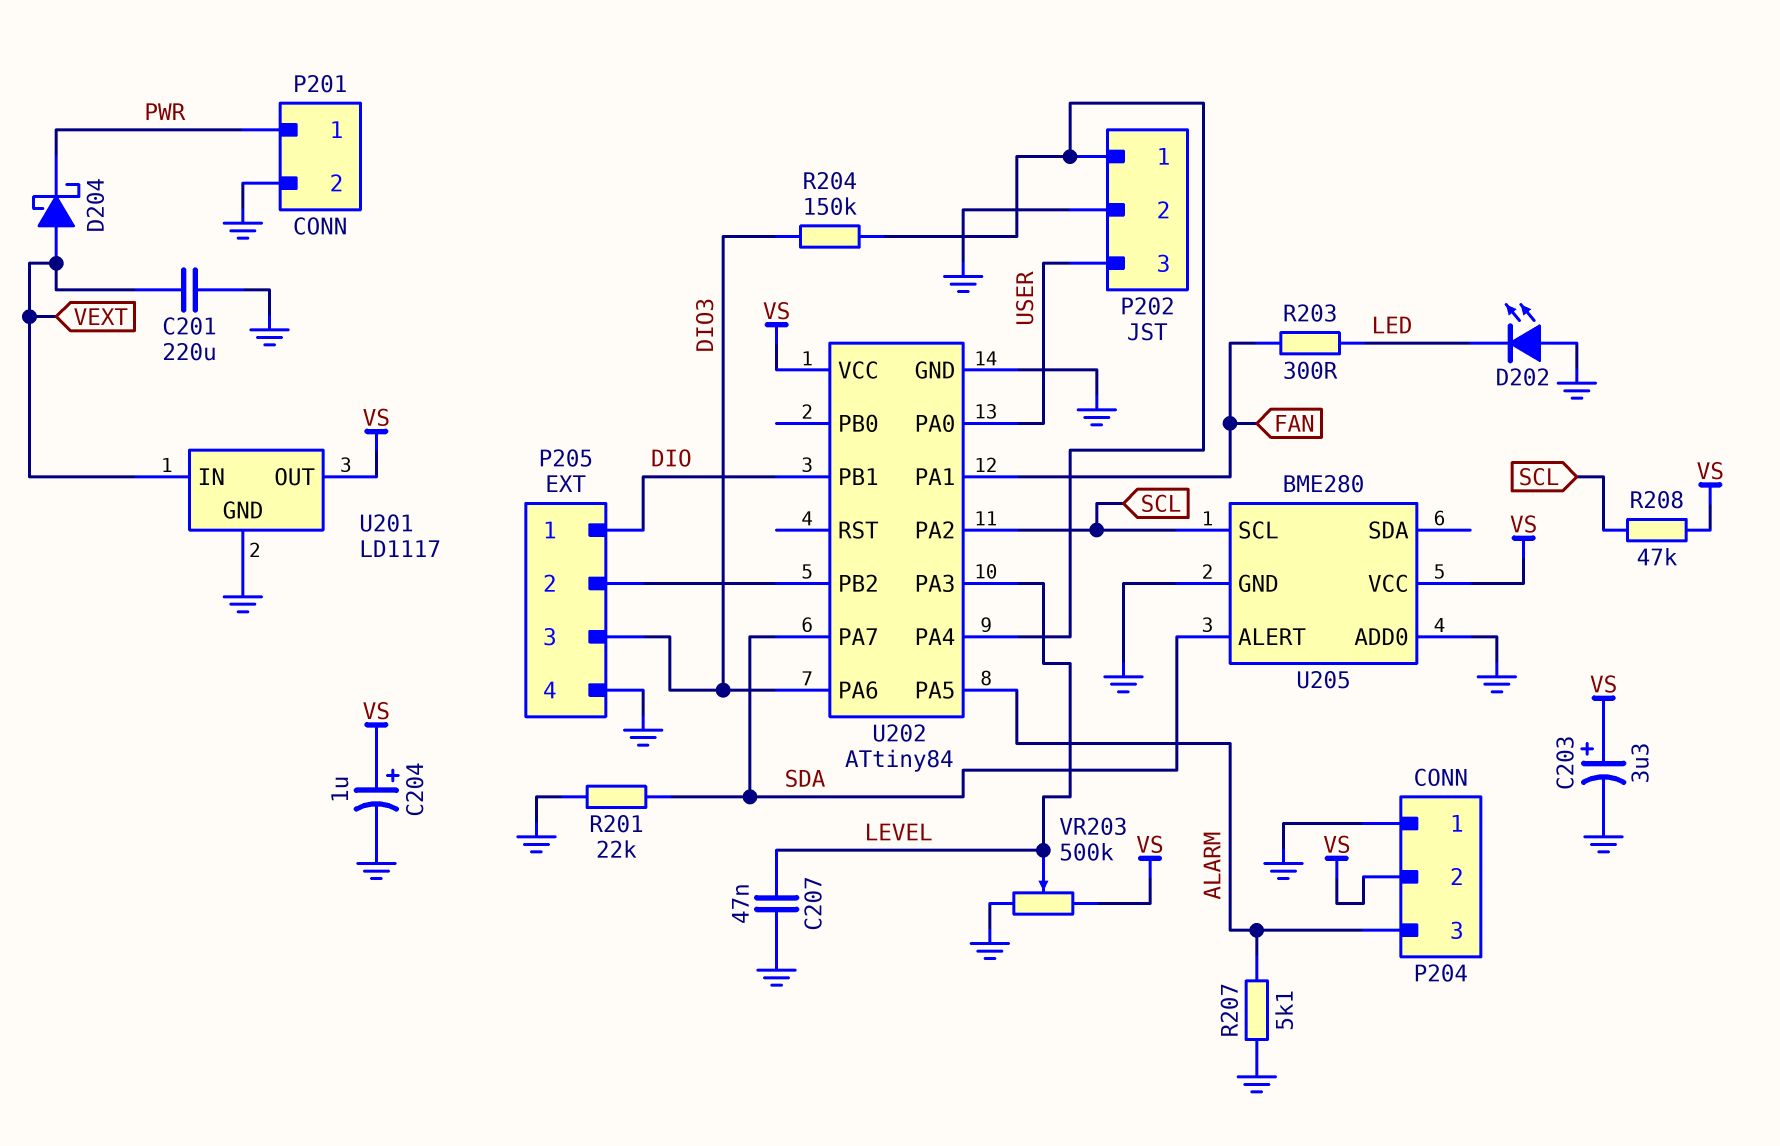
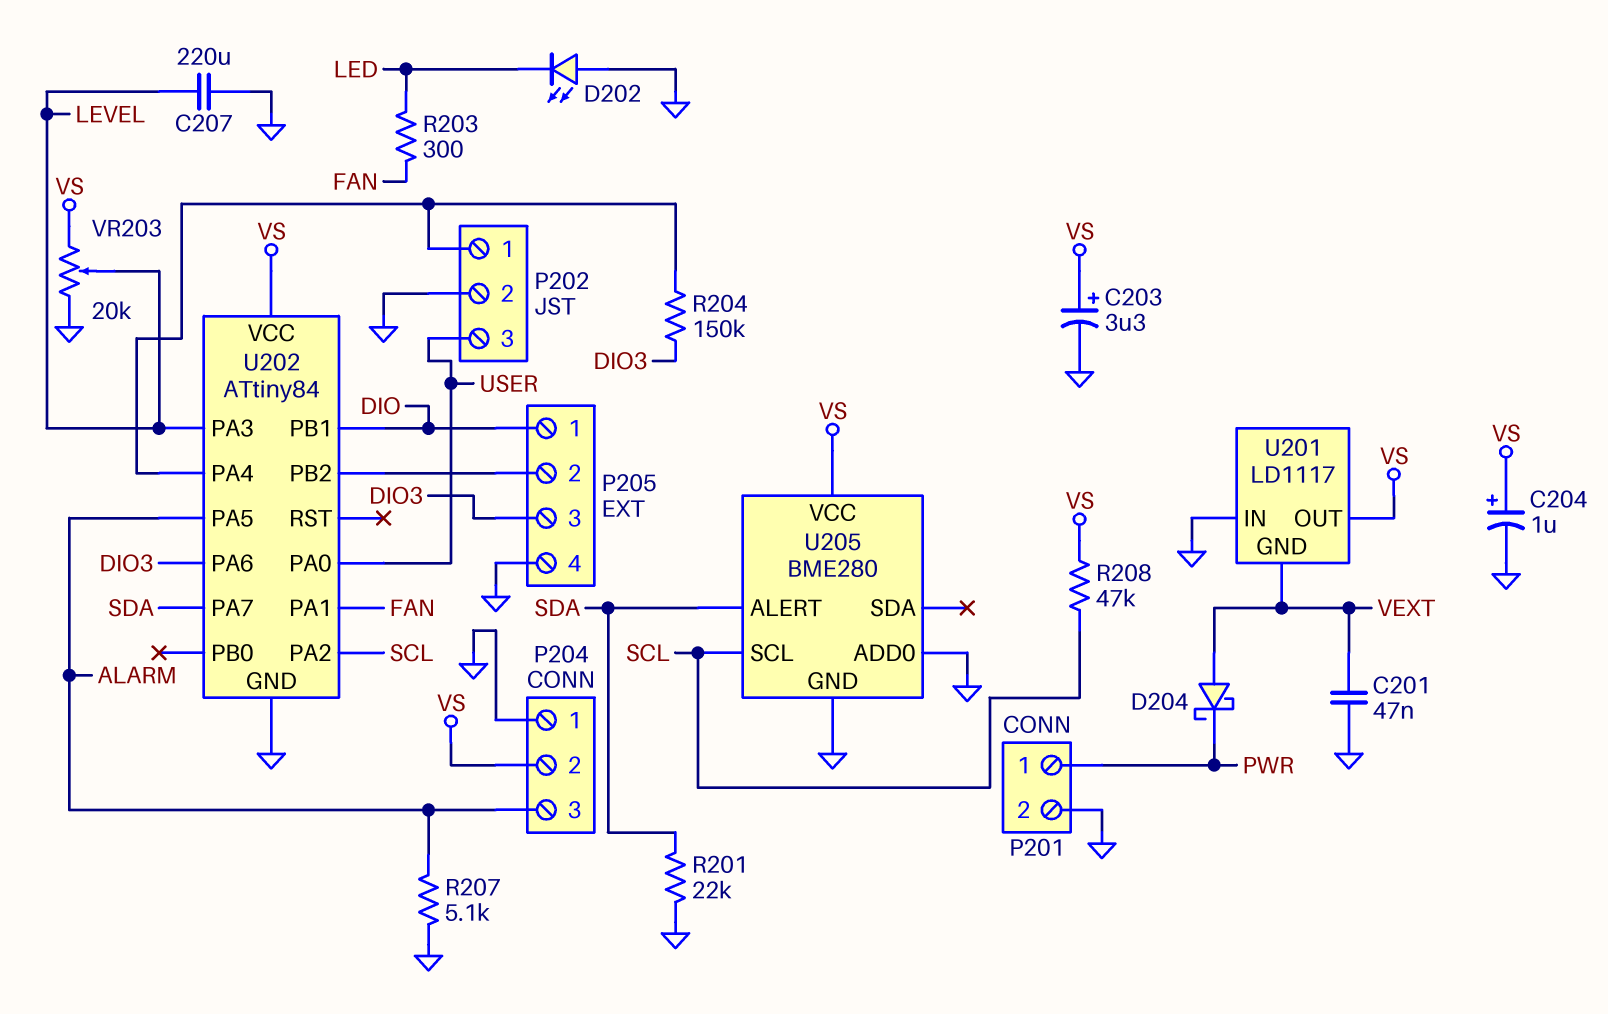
C201: 220uF (GND, VEXT) -> 47nF (GND, VEXT)
C207: 47nF (GND, LEVEL) -> 220uF (GND, LEVEL)
U201 pin GND: GND -> VEXT
U201 pin IN: VEXT -> GND
VR203: 500k (GND, VS, wiper LEVEL) -> 20k (GND, VS, wiper LEVEL)

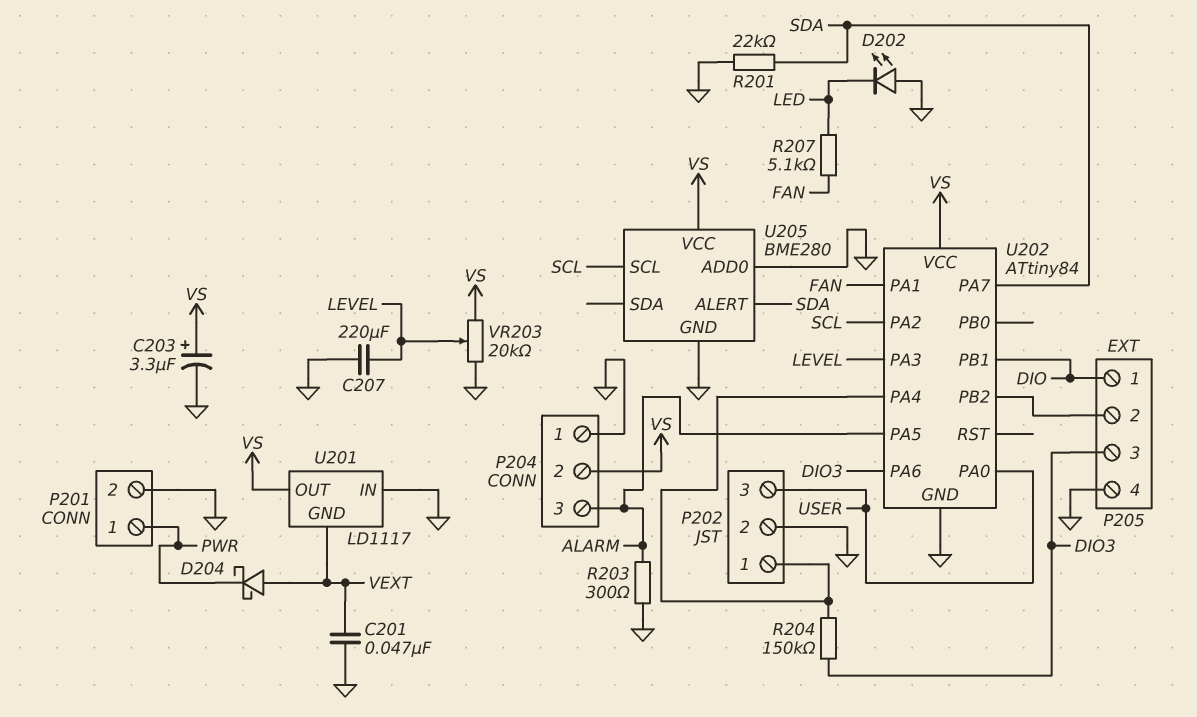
C204: 1uF (plus VS, minus GND) -> none
R203: 300 (FAN, LED) -> 300 (ALARM, GND)
R207: 5.1k (ALARM, GND) -> 5.1k (FAN, LED)
R208: 47k (SCL, VS) -> none

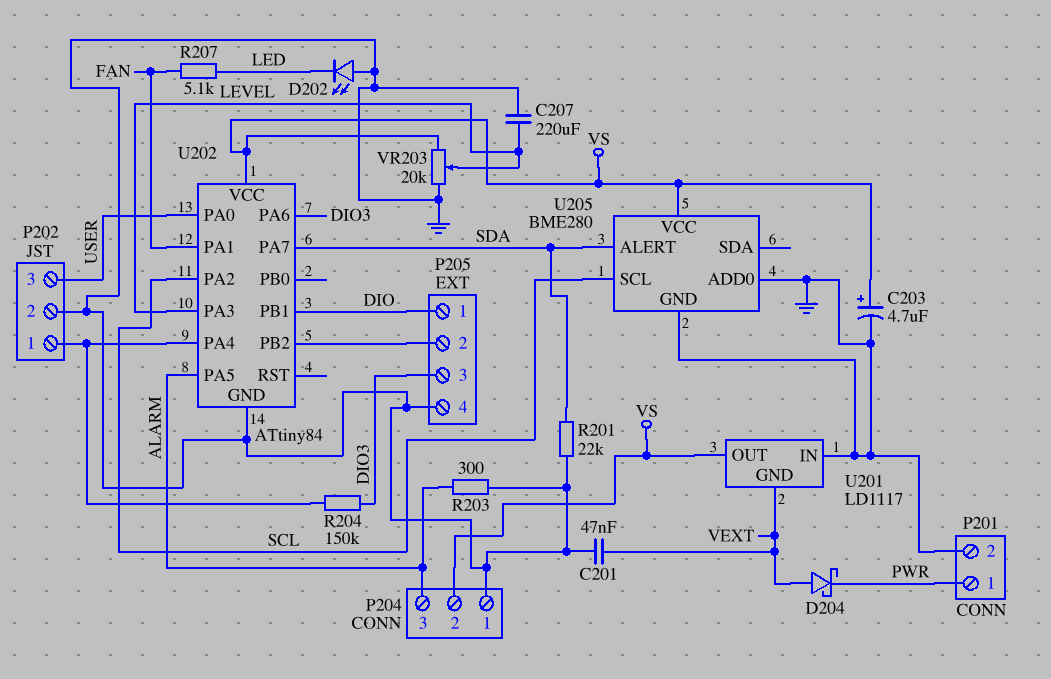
C203: 3.3uF (plus VS, minus GND) -> 4.7uF (plus VS, minus GND)

